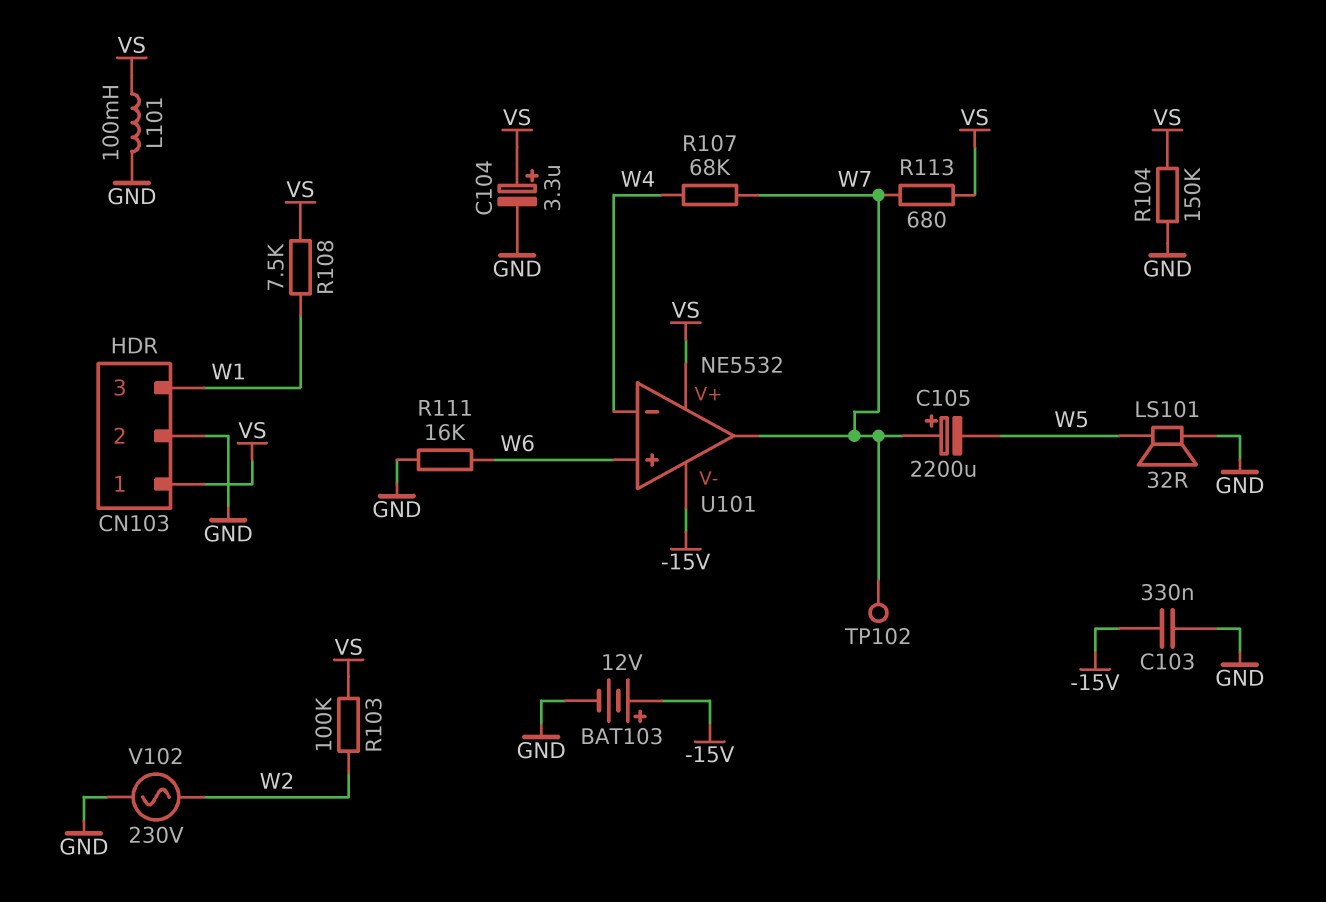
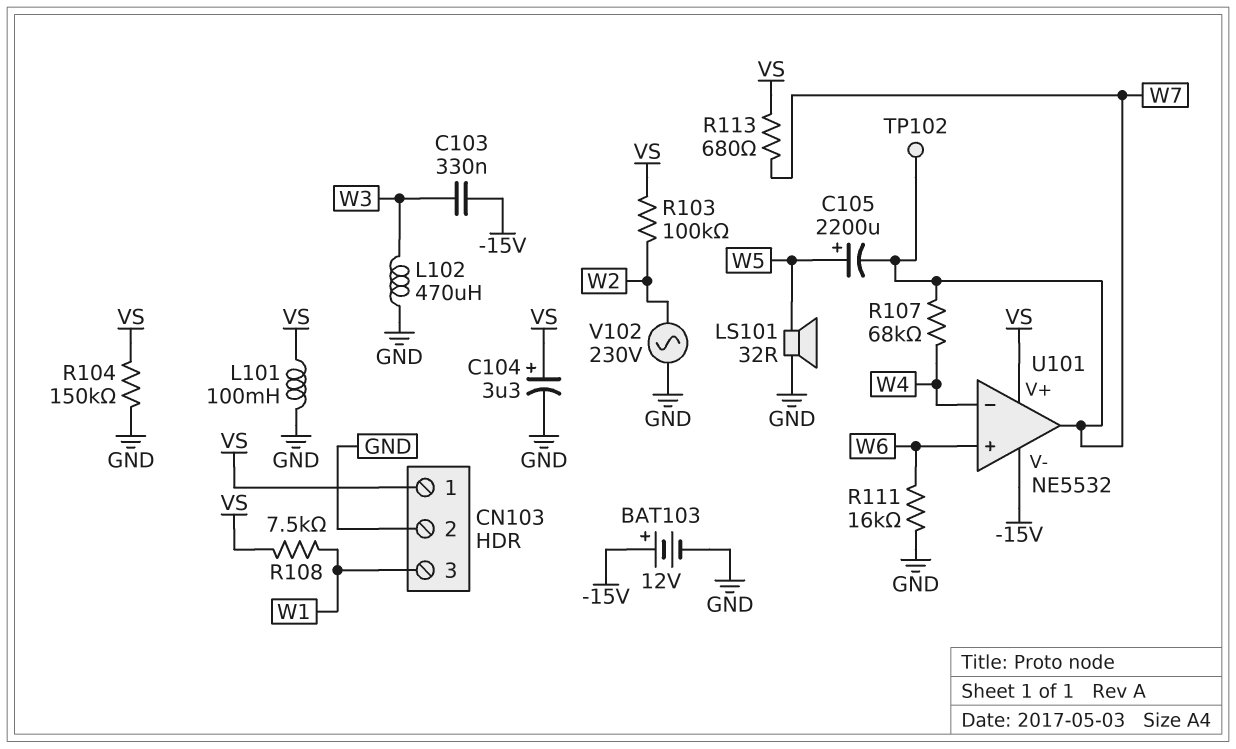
C103: 330nF (-15V, GND) -> 330nF (-15V, W3)
C105: 2200uF (plus W7, minus W5) -> 2200uF (plus W5, minus W7)
L102: none -> 470uH (GND, W3)

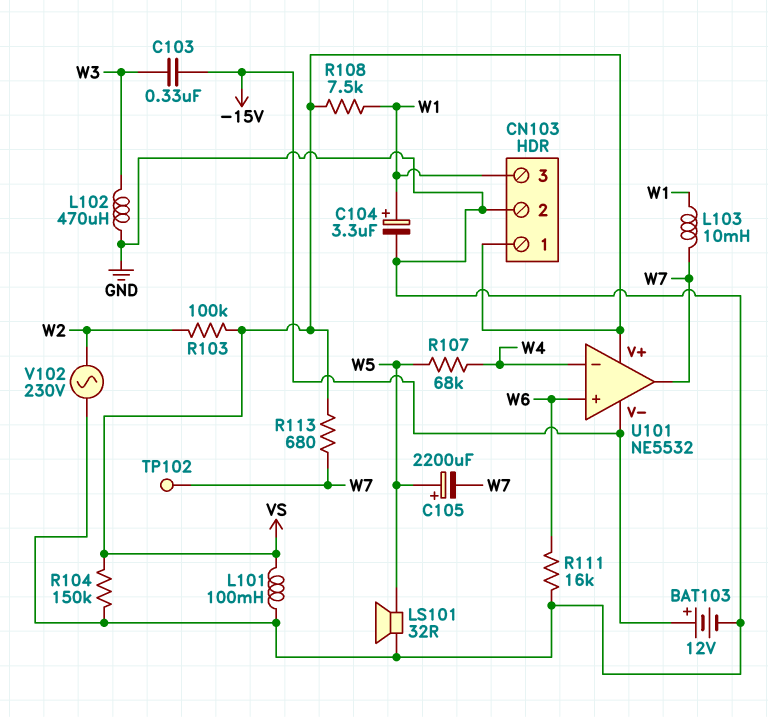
C104: 3.3uF (plus VS, minus GND) -> 3.3uF (plus W1, minus GND)
L103: none -> 10mH (W1, W7)
R107: 68k (W4, W7) -> 68k (W4, W5)

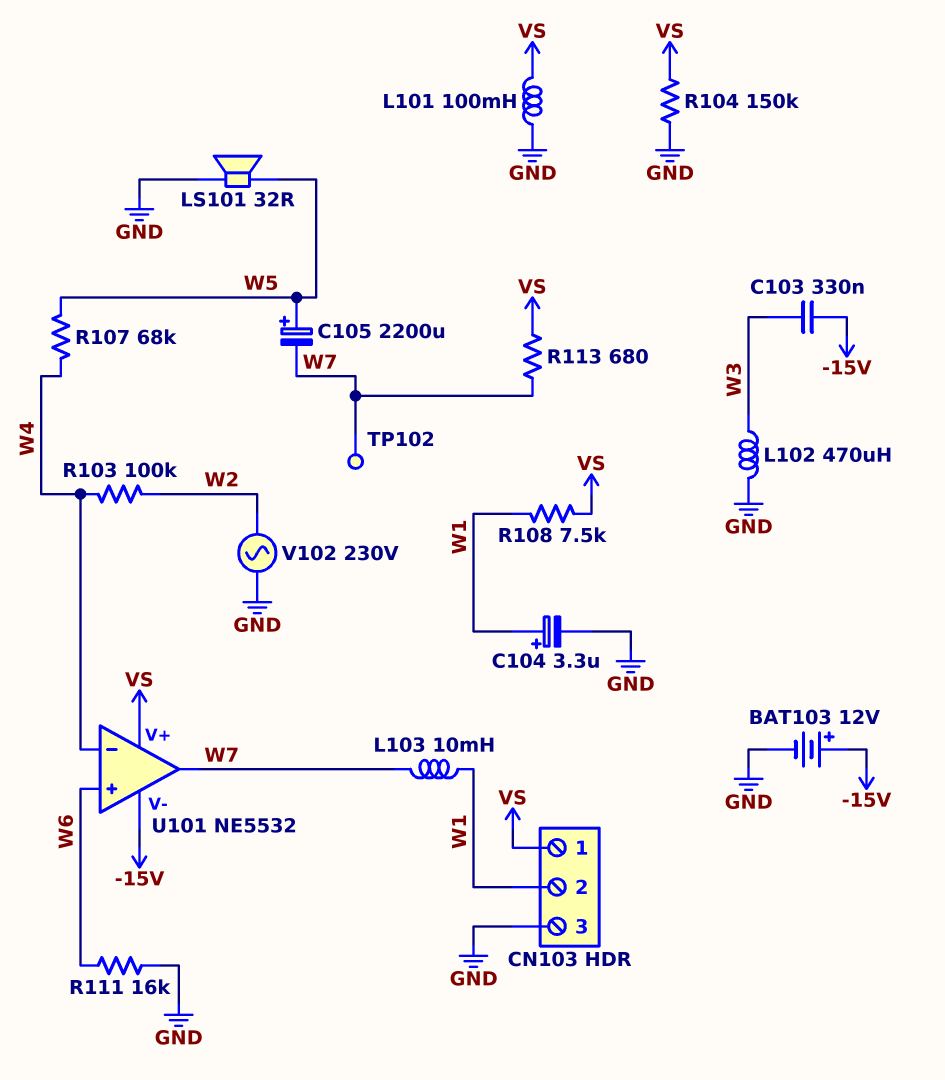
CN103 pin 2: GND -> W1
CN103 pin 3: W1 -> GND
R103: 100k (VS, W2) -> 100k (W2, W4)

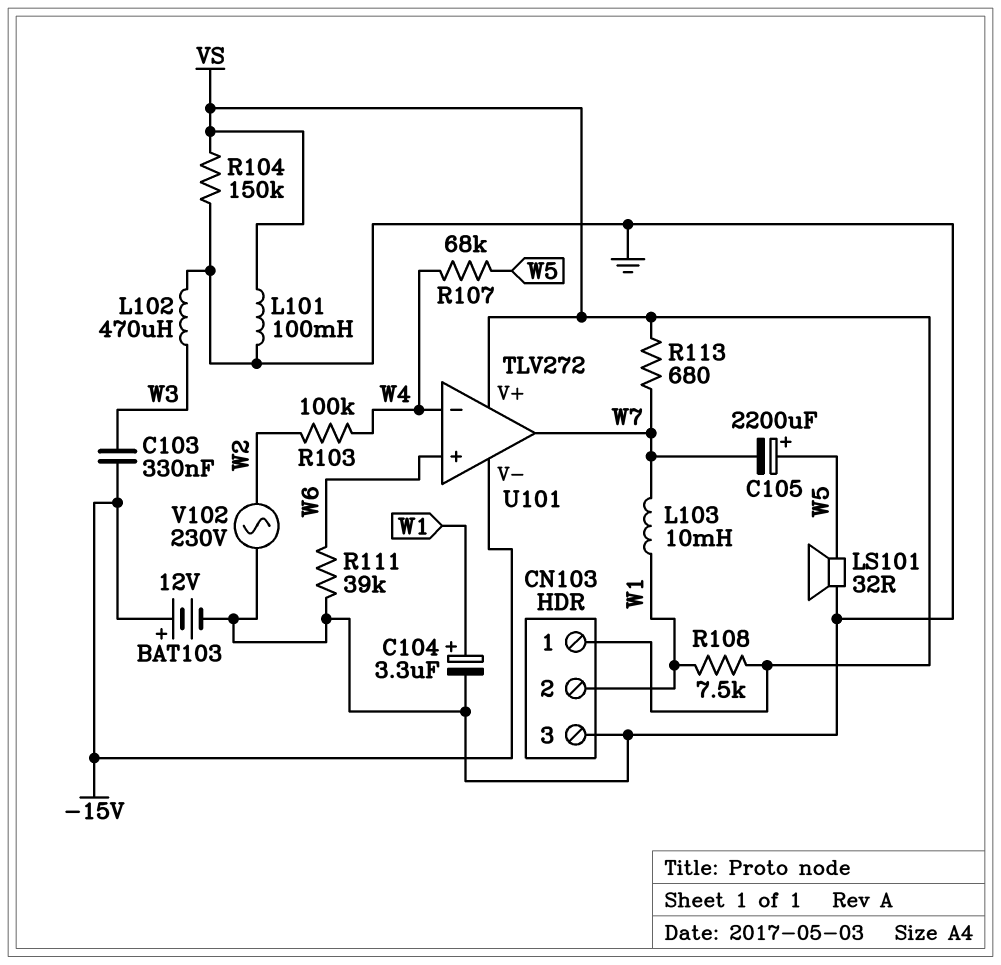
R111: 16k (GND, W6) -> 39k (GND, W6)
TP102: test point (W7) -> none
U101: NE5532 -> TLV272

